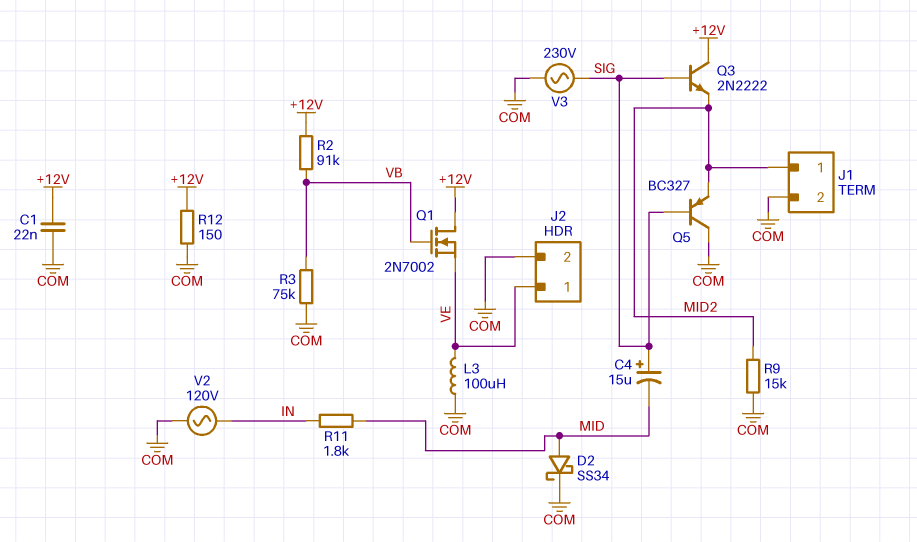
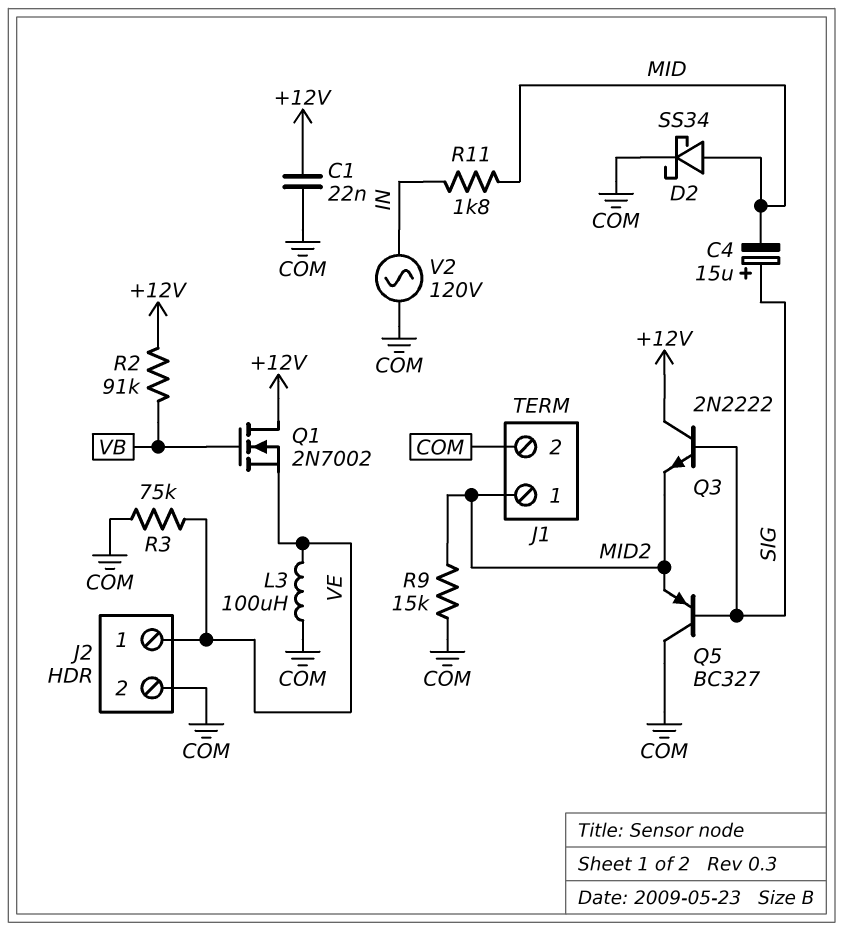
R3: 75k (COM, VB) -> 75k (COM, VE)
R12: 150 (+12V, COM) -> none
V3: AC 230V (COM, SIG) -> none

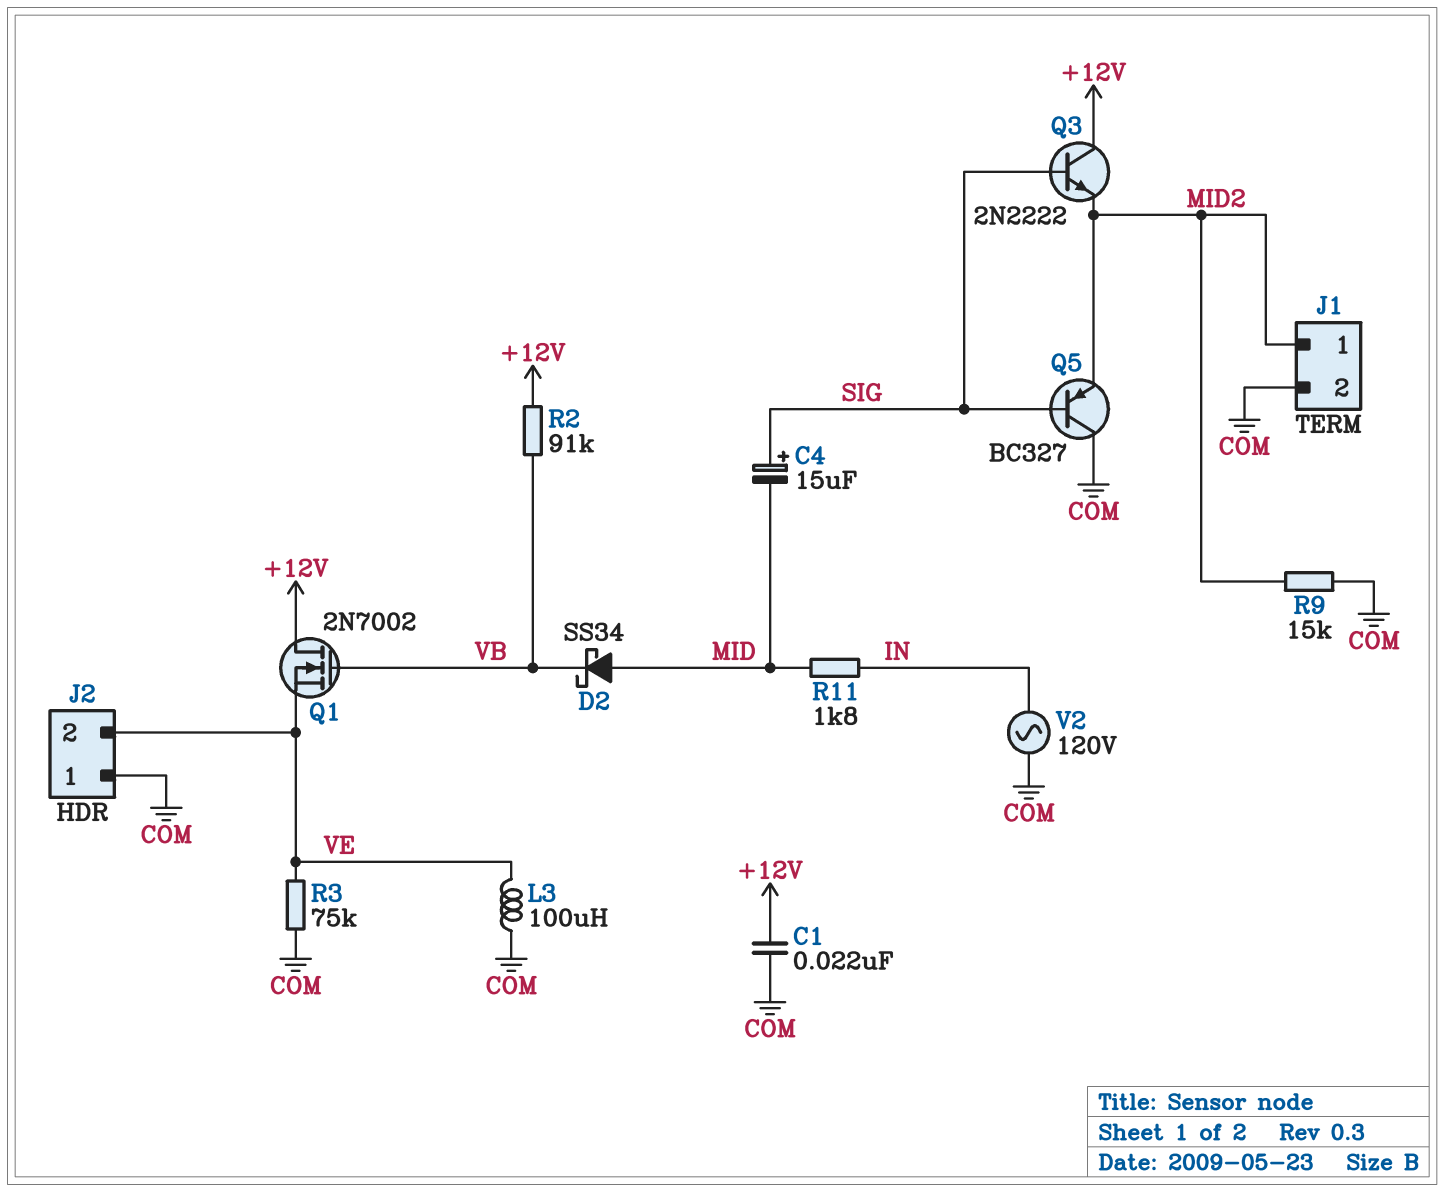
D2: schottky SS34 (A MID, K COM) -> schottky SS34 (A MID, K VB)
J2 pin 1: VE -> COM
J2 pin 2: COM -> VE

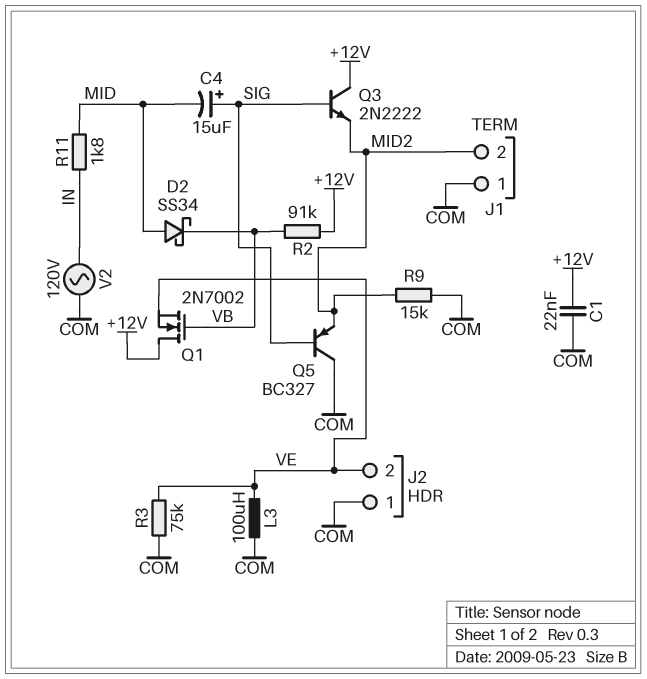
J1 pin 1: MID2 -> COM
J1 pin 2: COM -> MID2

